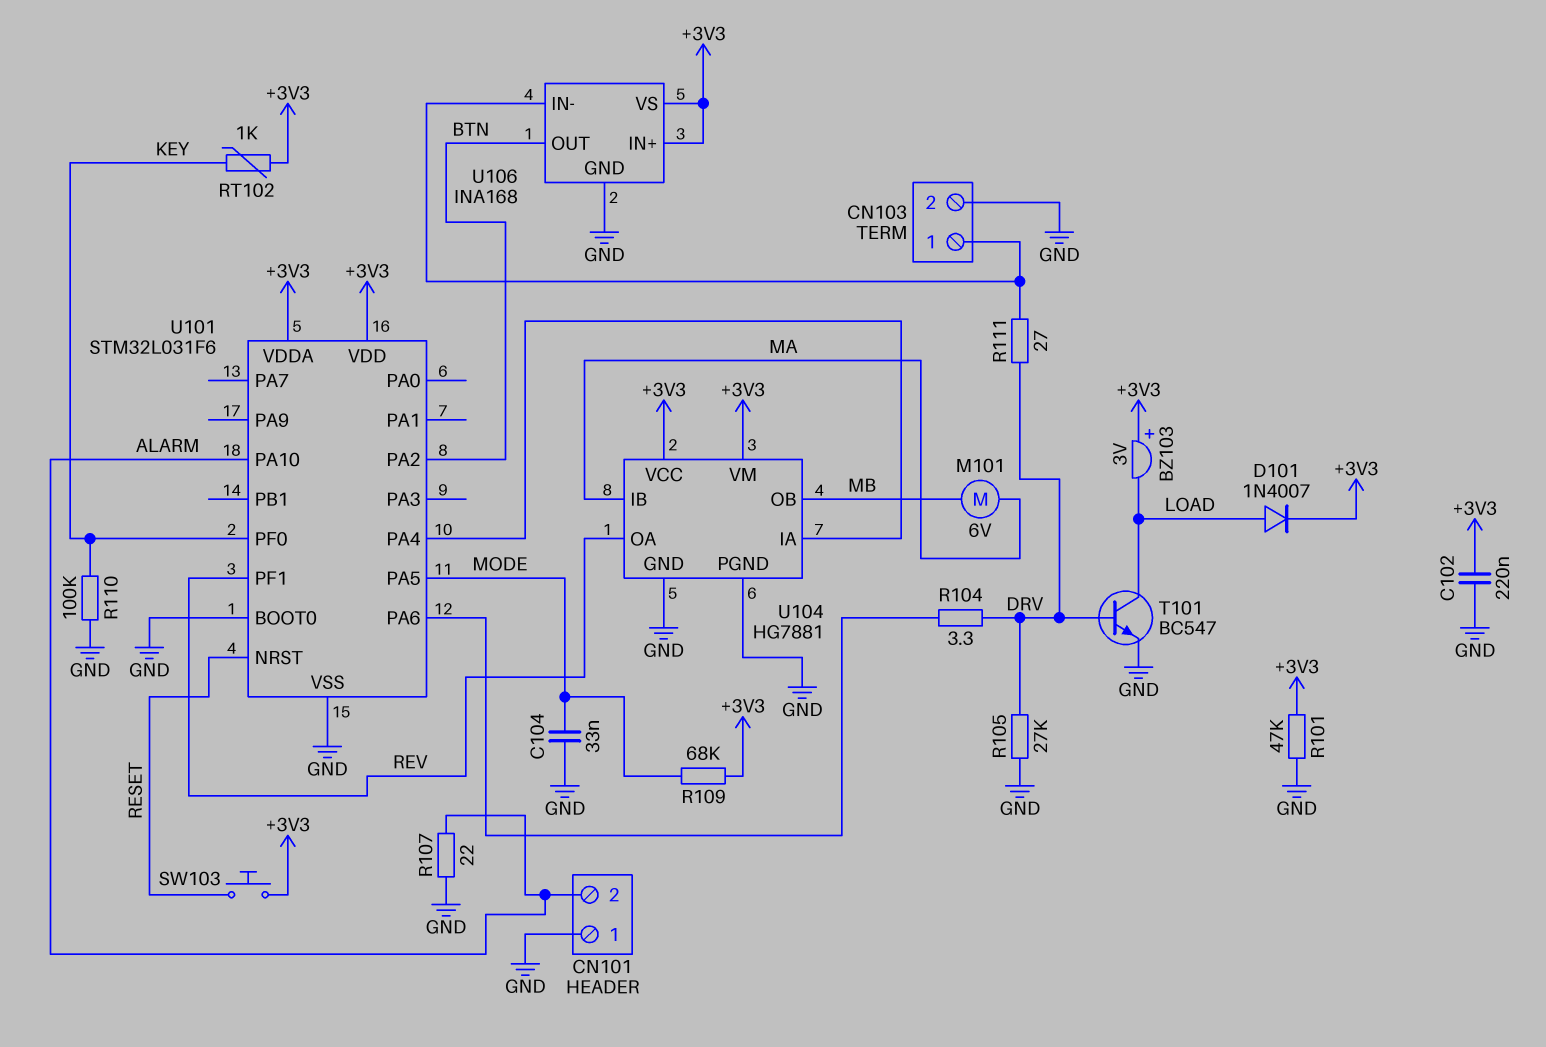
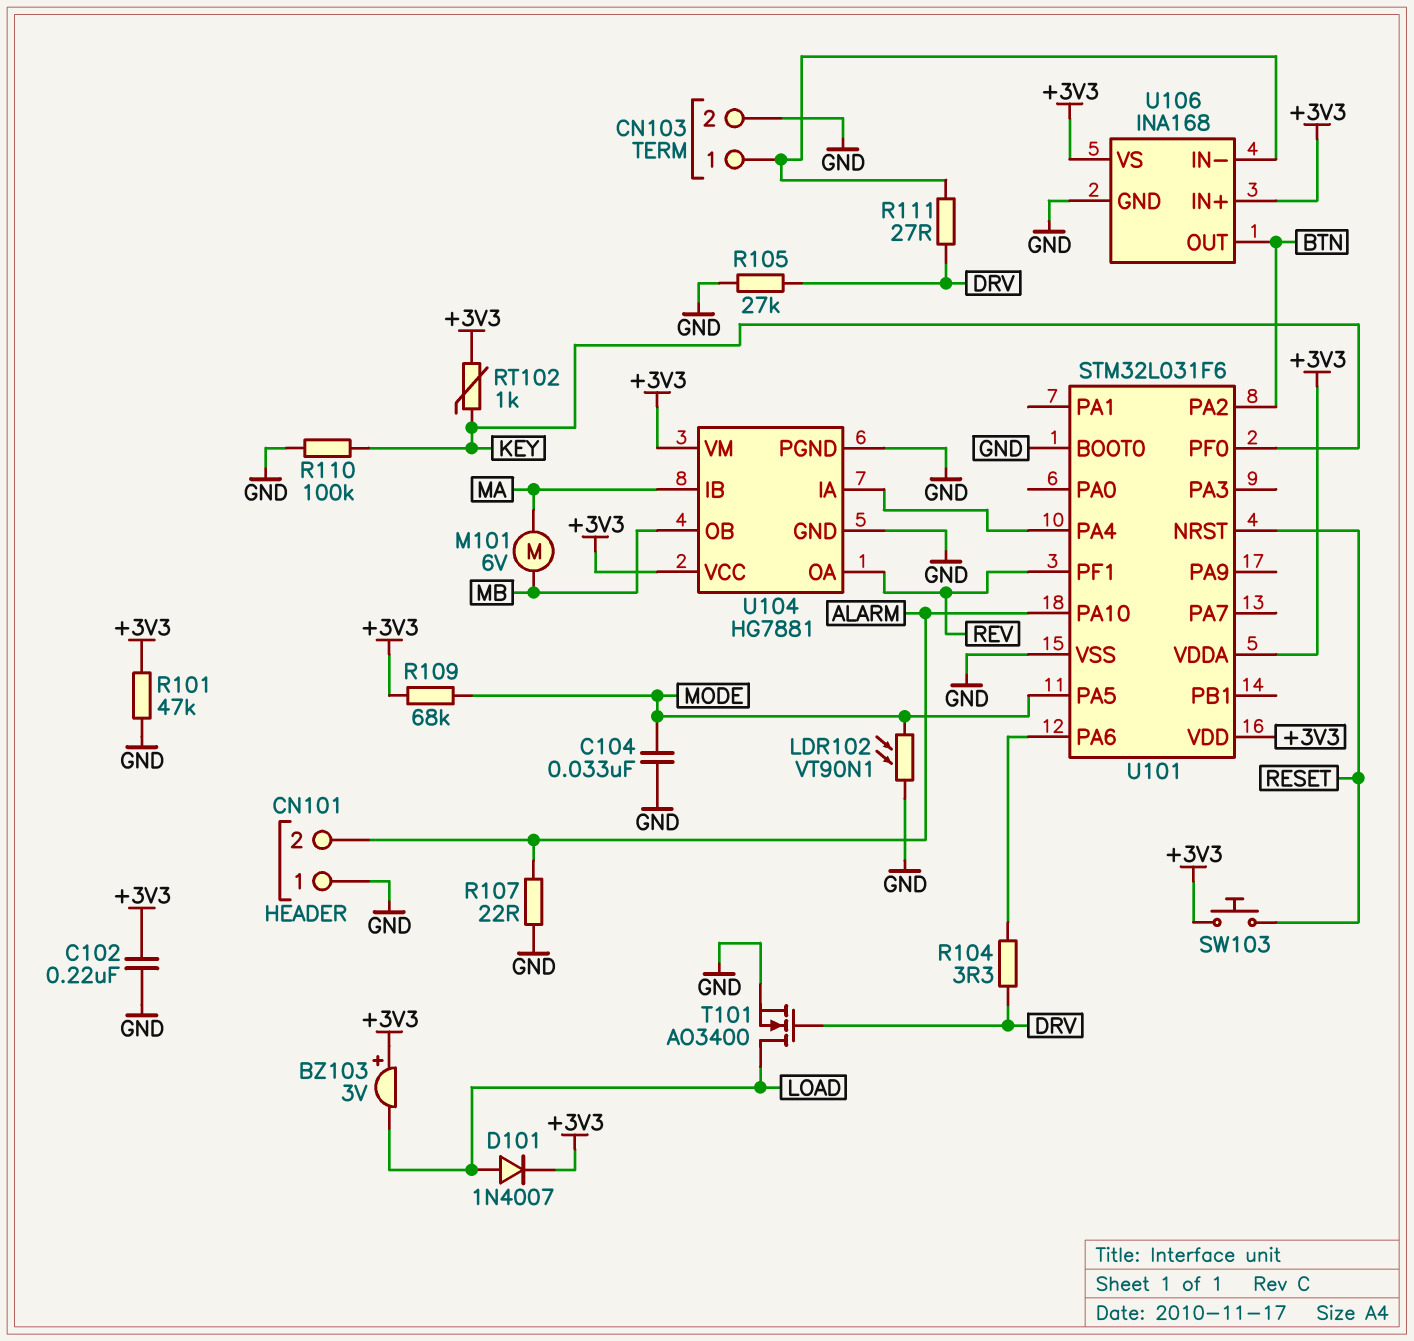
LDR102: none -> VT90N1 (GND, MODE)
T101: NPN BC547 (B DRV, C LOAD, E GND) -> NMOS AO3400 (G DRV, D LOAD, S GND)

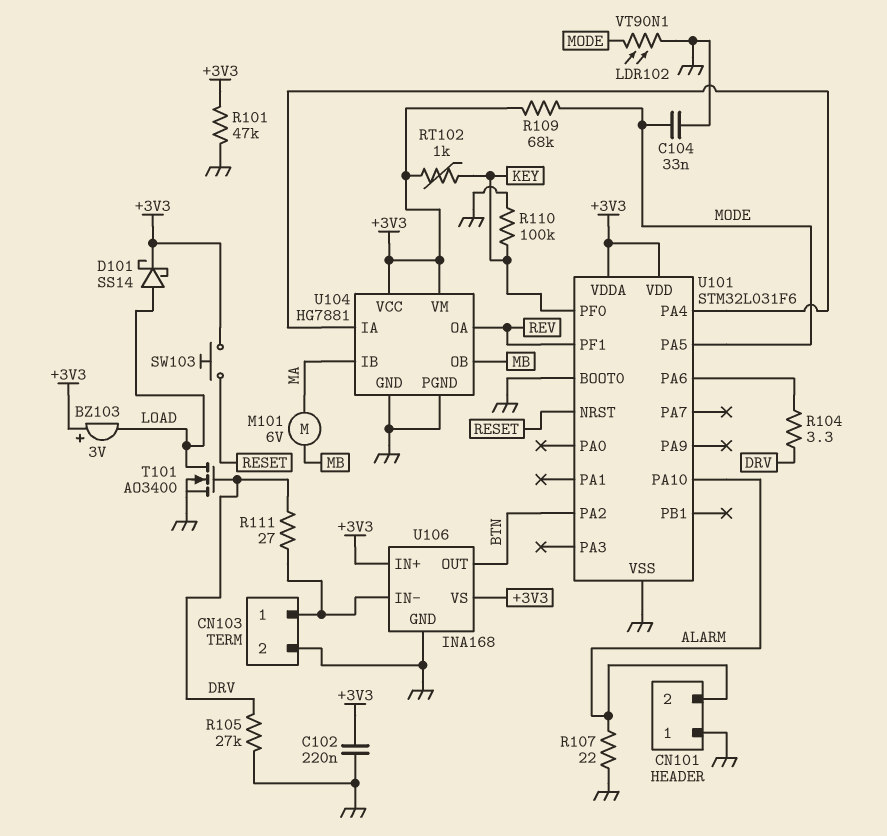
D101: diode 1N4007 (A LOAD, K +3V3) -> schottky SS14 (A LOAD, K +3V3)

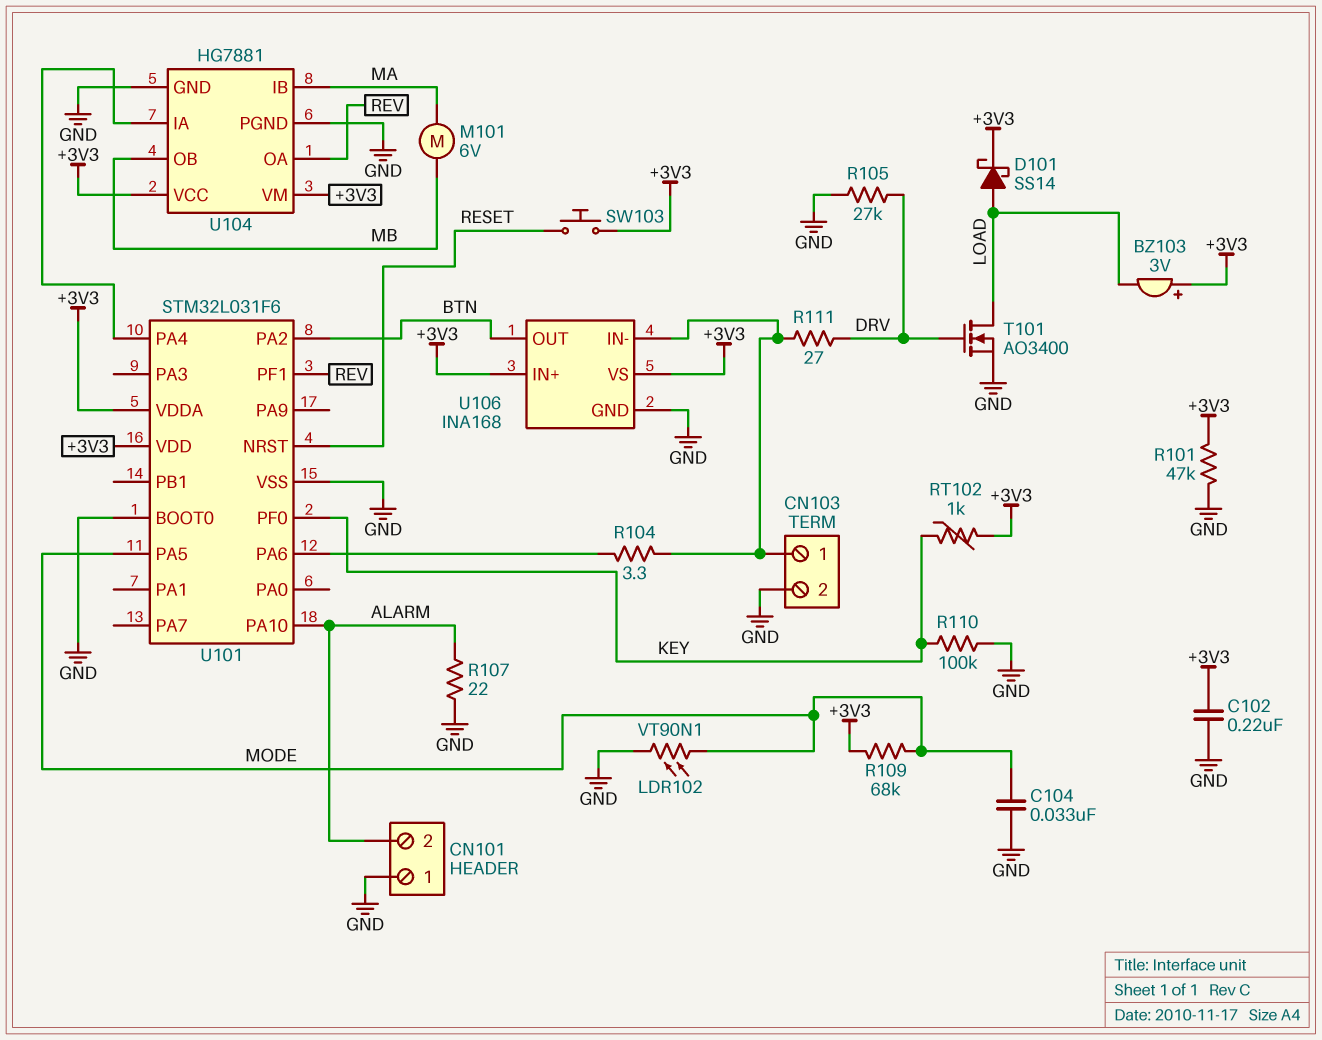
R104: 3.3 (DRV, U101/PA6) -> 3.3 (CN103/1, U101/PA6)

